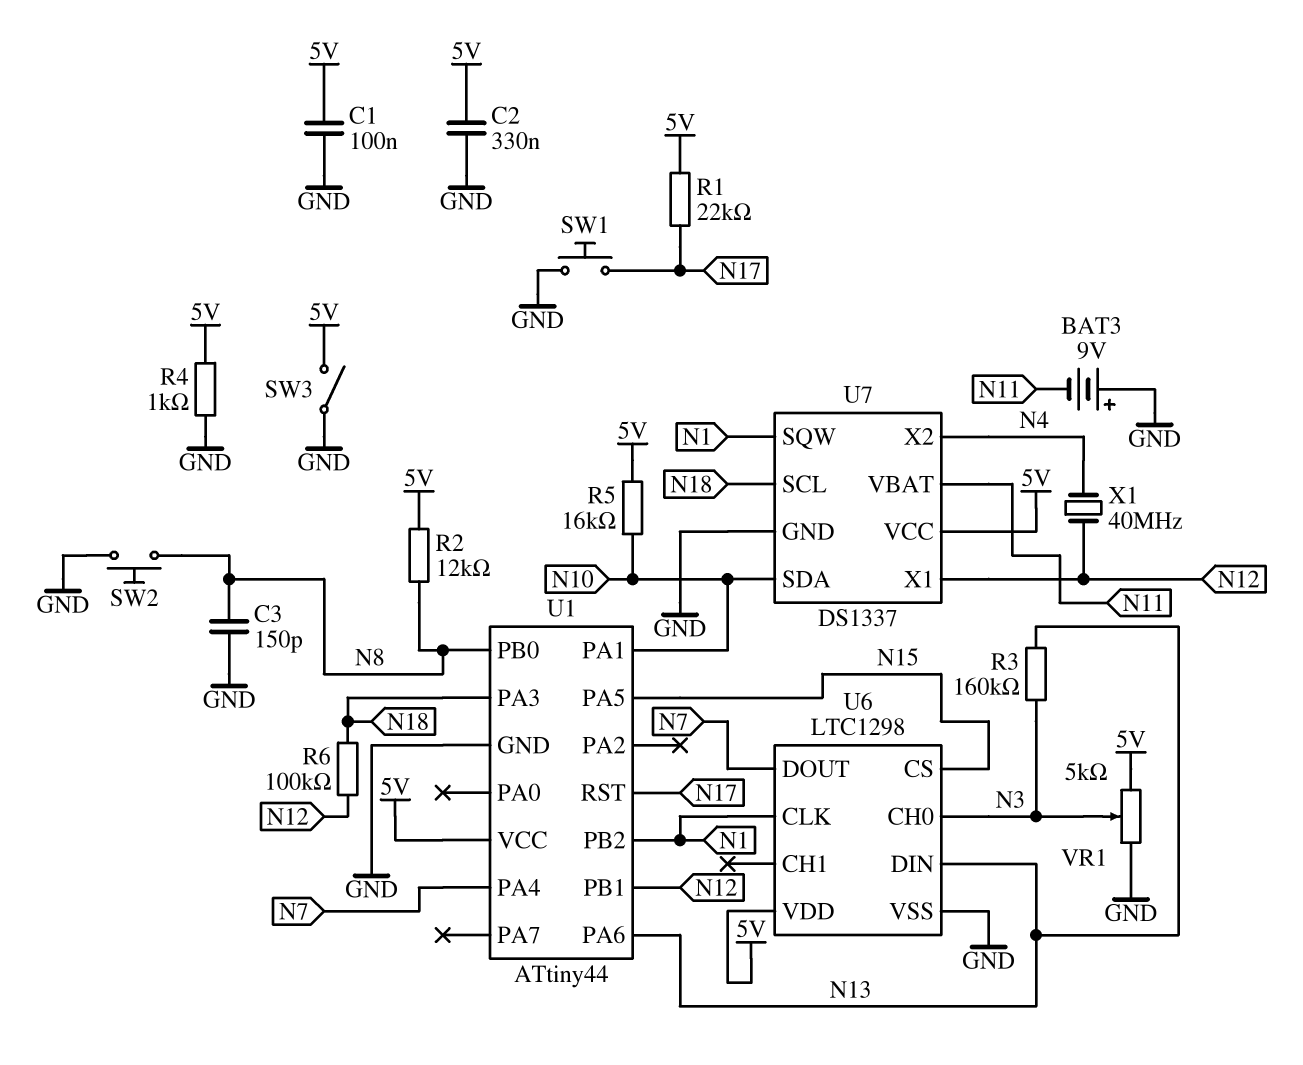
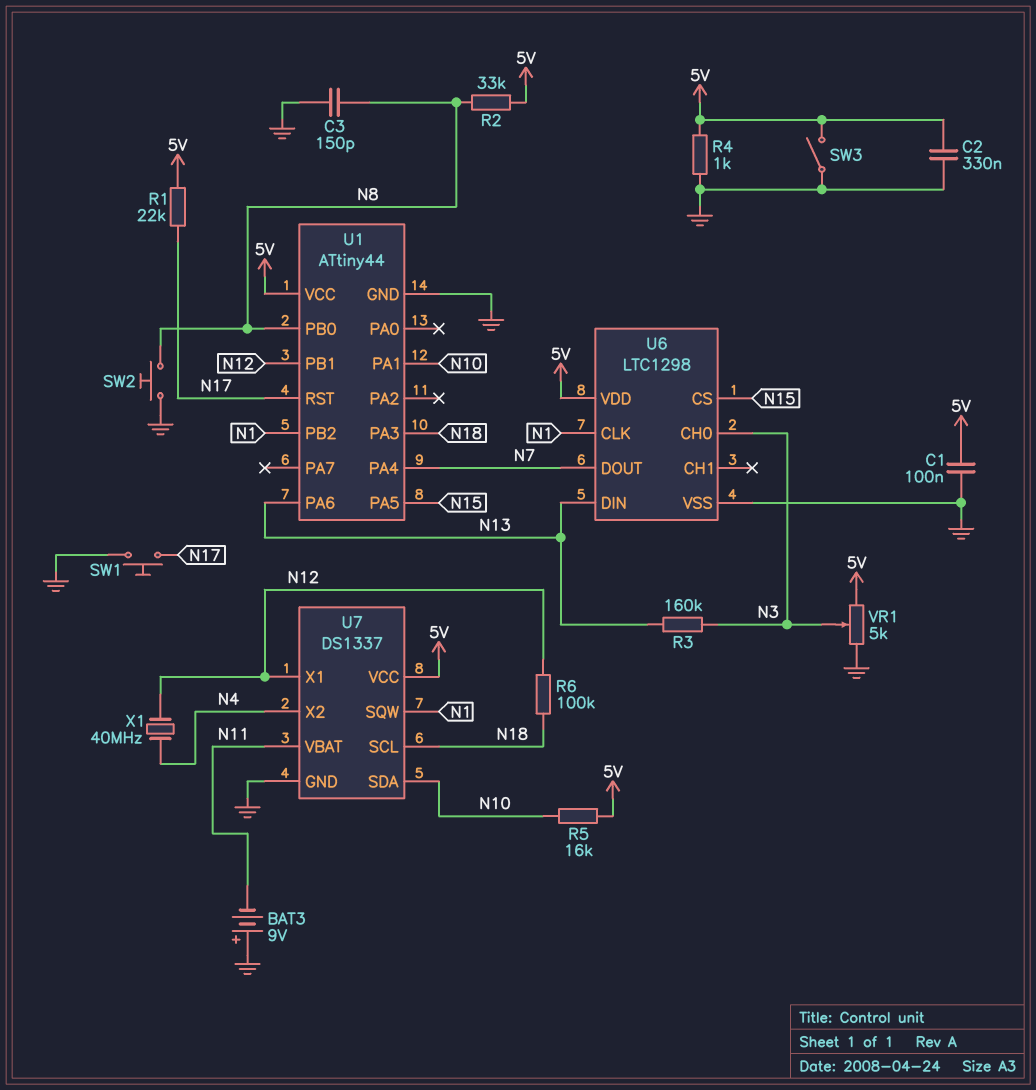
R2: 12k (5V, N8) -> 33k (5V, N8)

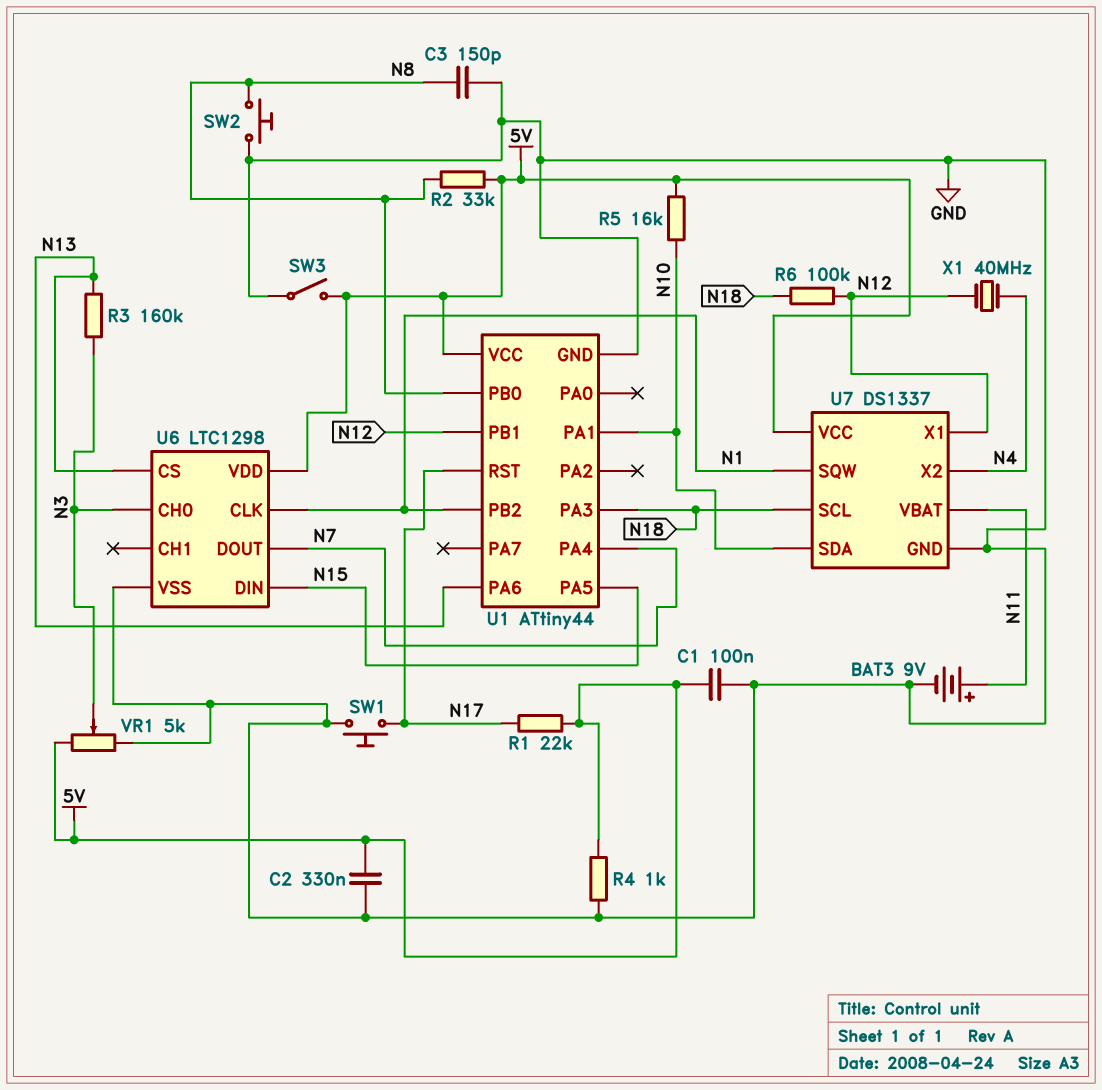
BAT3: 9V (plus GND, minus N11) -> 9V (plus N11, minus GND)
U6 pin CS: N15 -> N13
U6 pin DIN: N13 -> N15

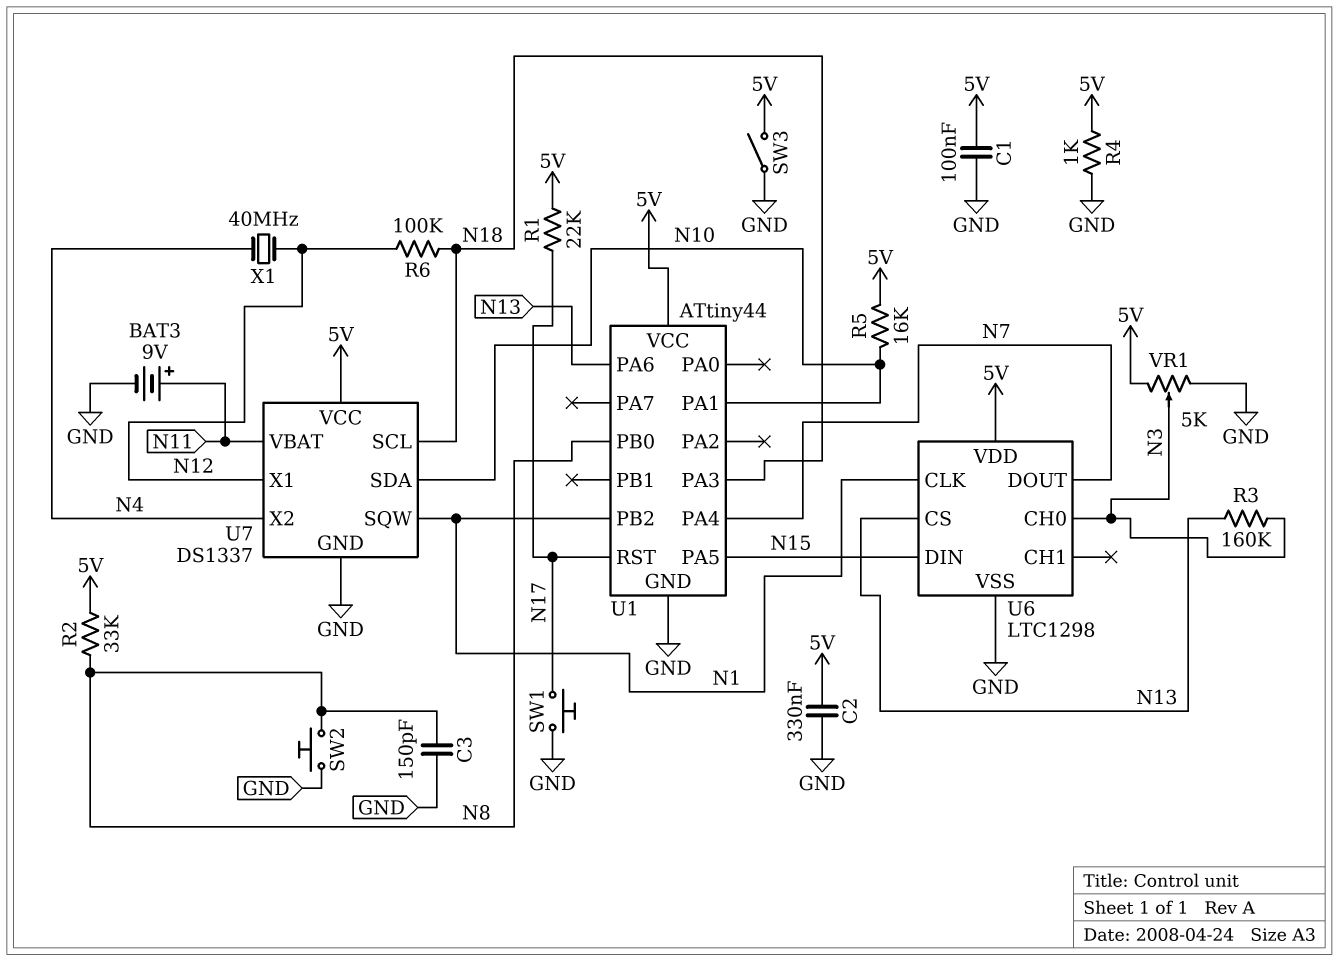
U1 pin PB1: N12 -> none

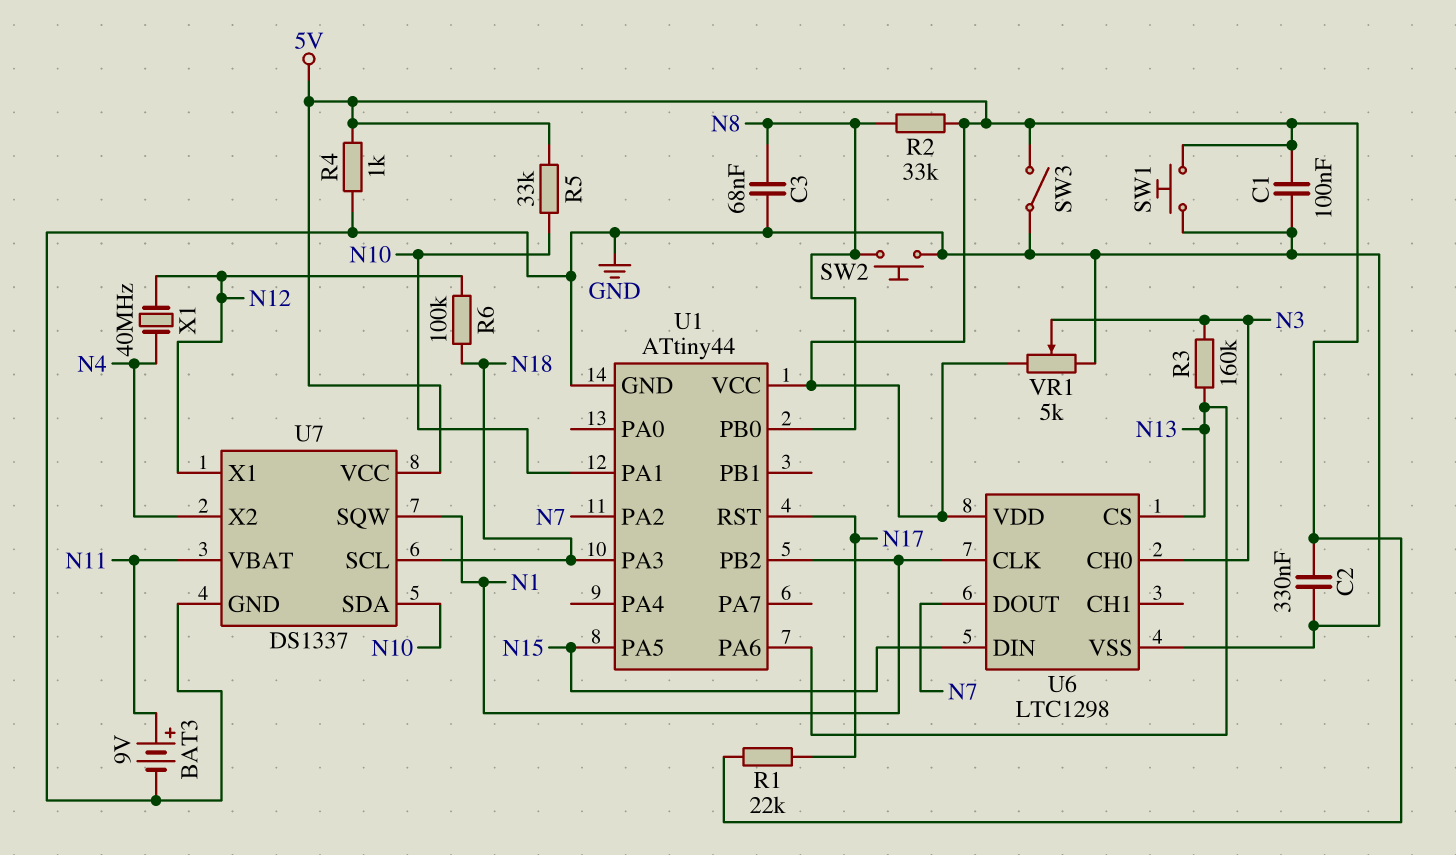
C3: 150pF (GND, N8) -> 68nF (GND, N8)
R5: 16k (5V, N10) -> 33k (5V, N10)
SW1: button (GND, N17) -> button (5V, GND)
U1 pin PA2: none -> N7
U1 pin PA4: N7 -> none

